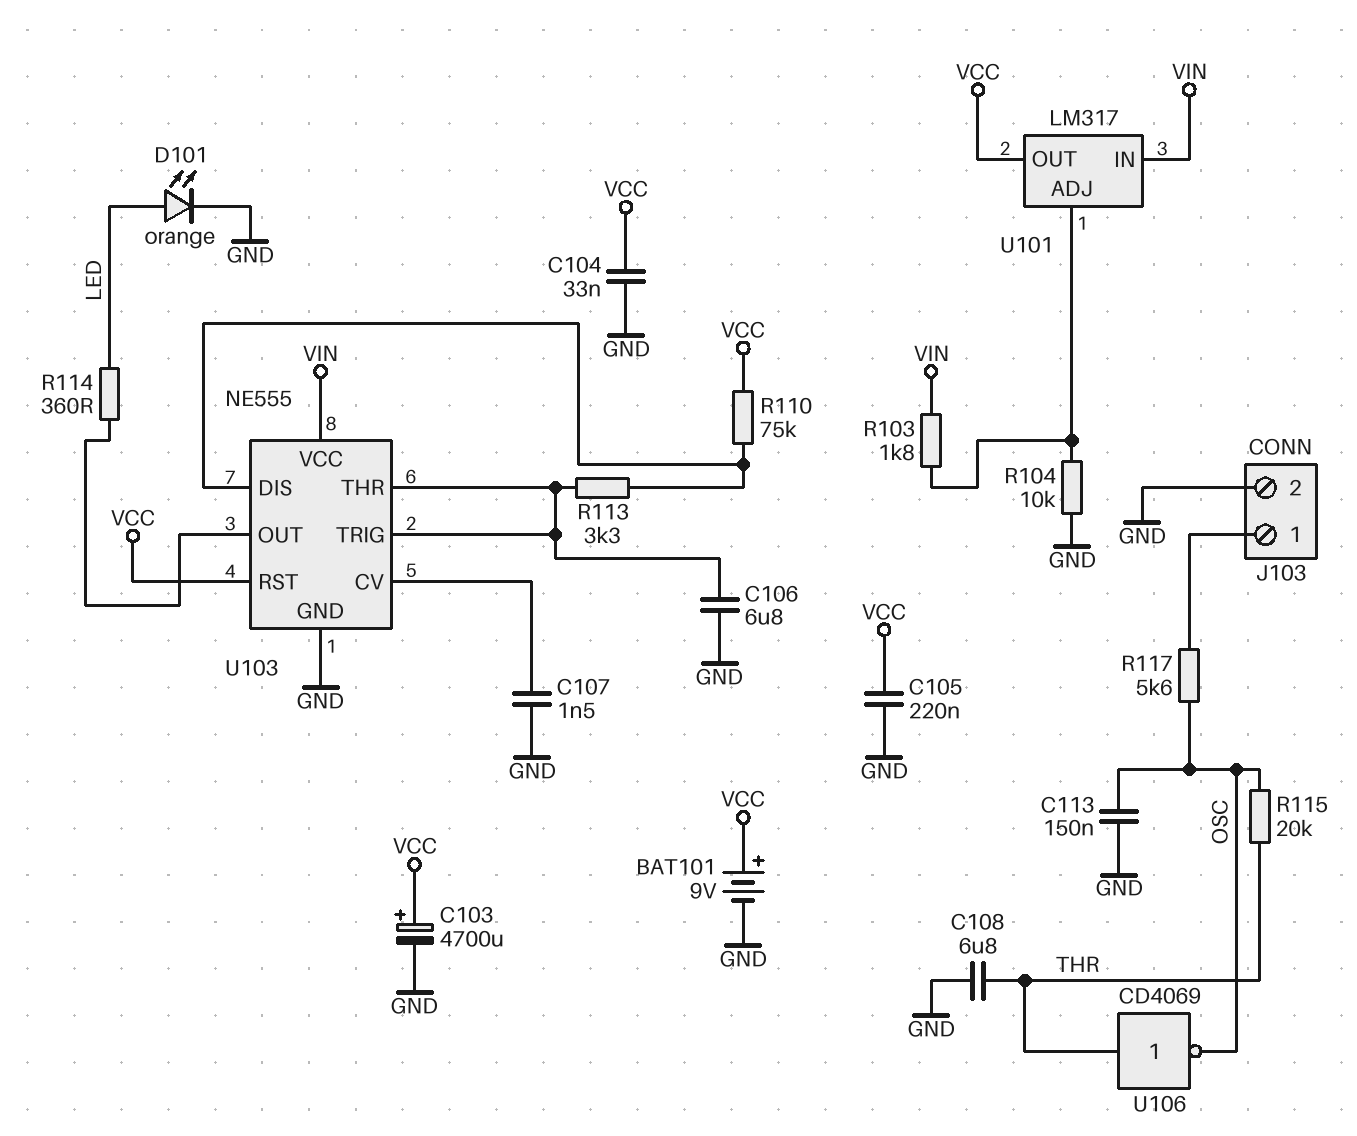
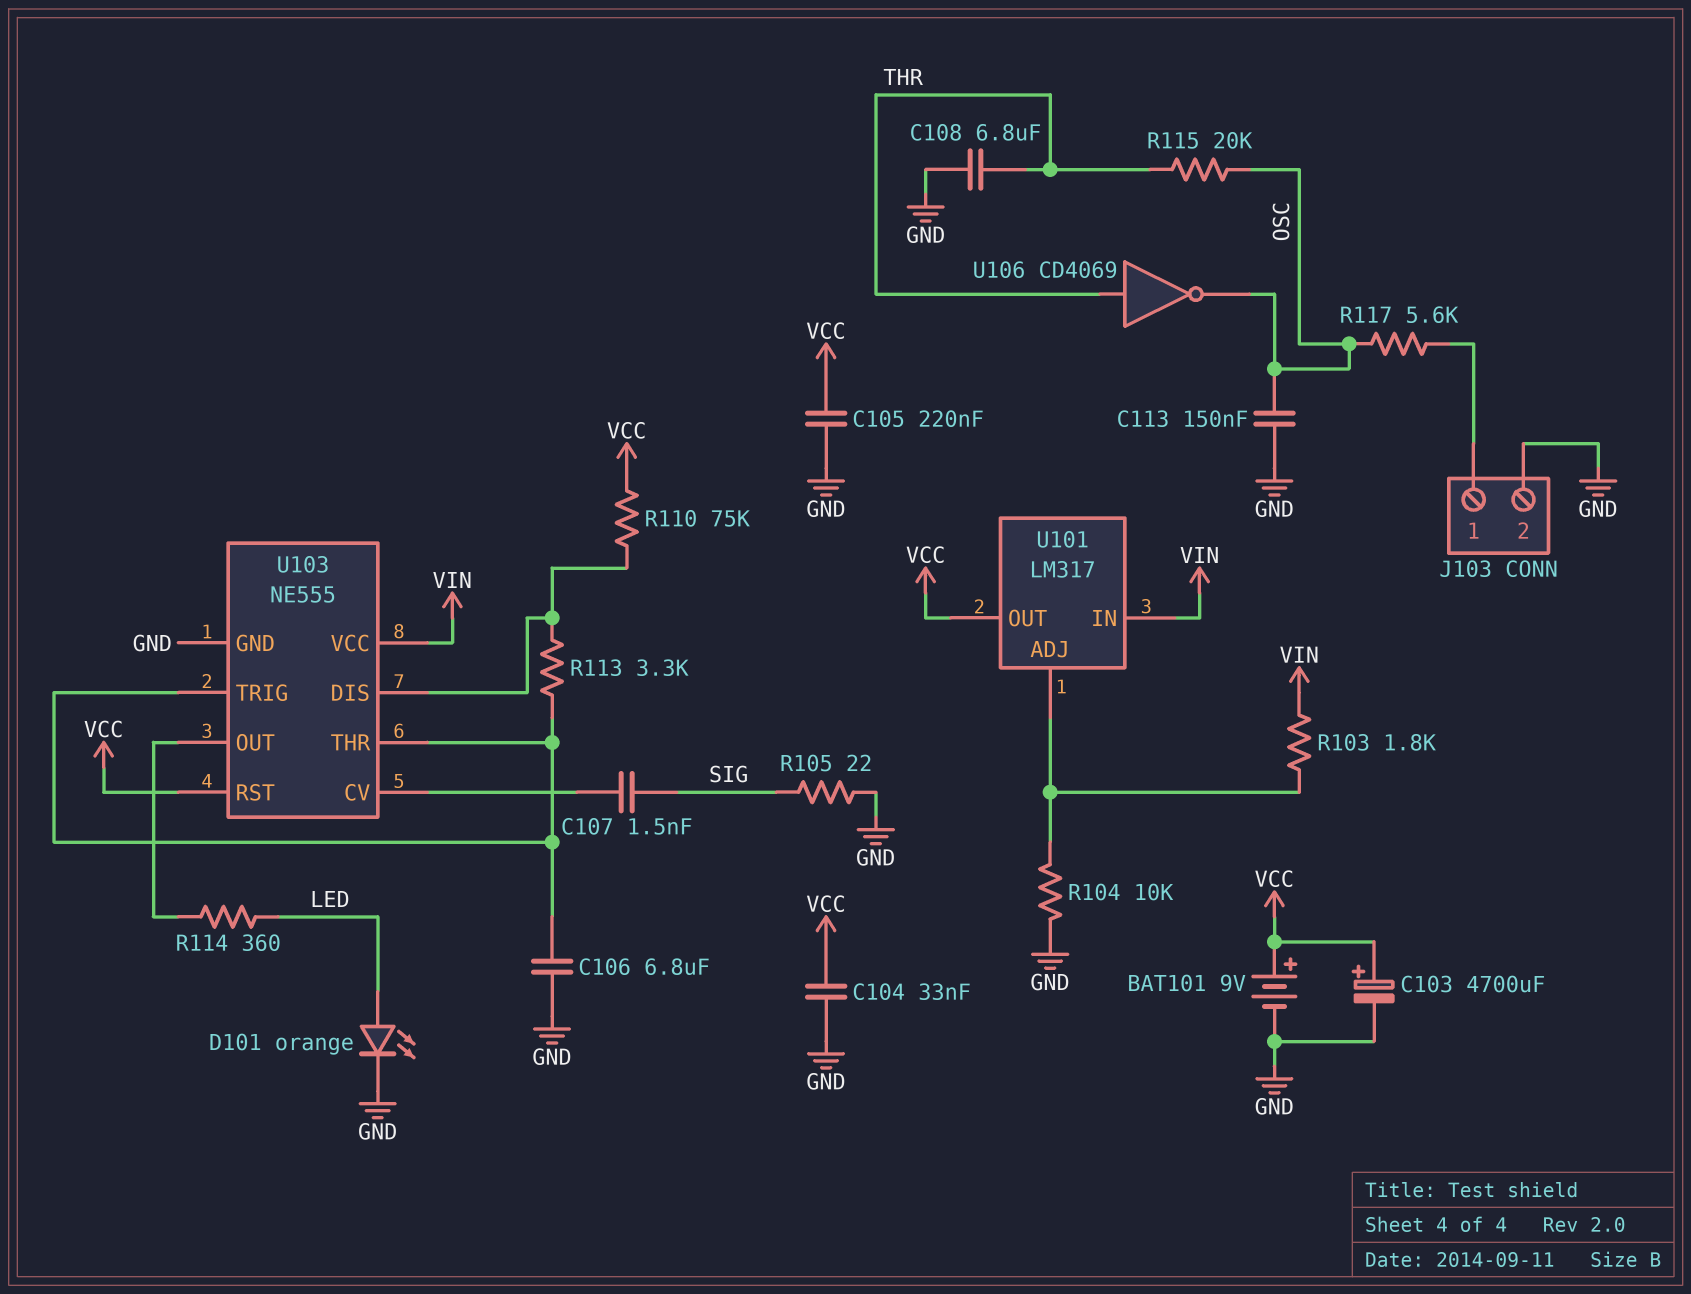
C107: 1.5nF (GND, U103/CV) -> 1.5nF (SIG, U103/CV)
R105: none -> 22 (GND, SIG)

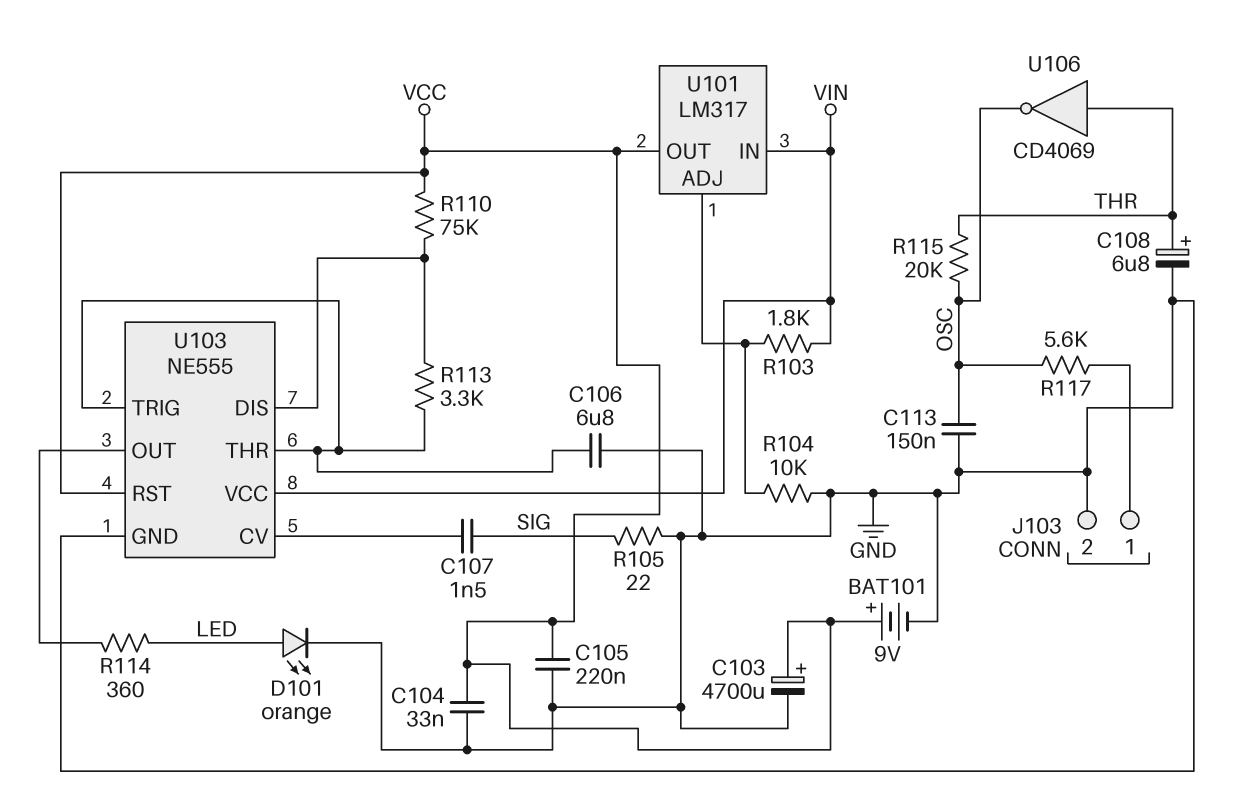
C108: 6.8uF (GND, THR) -> 6.8uF (plus THR, minus GND)

